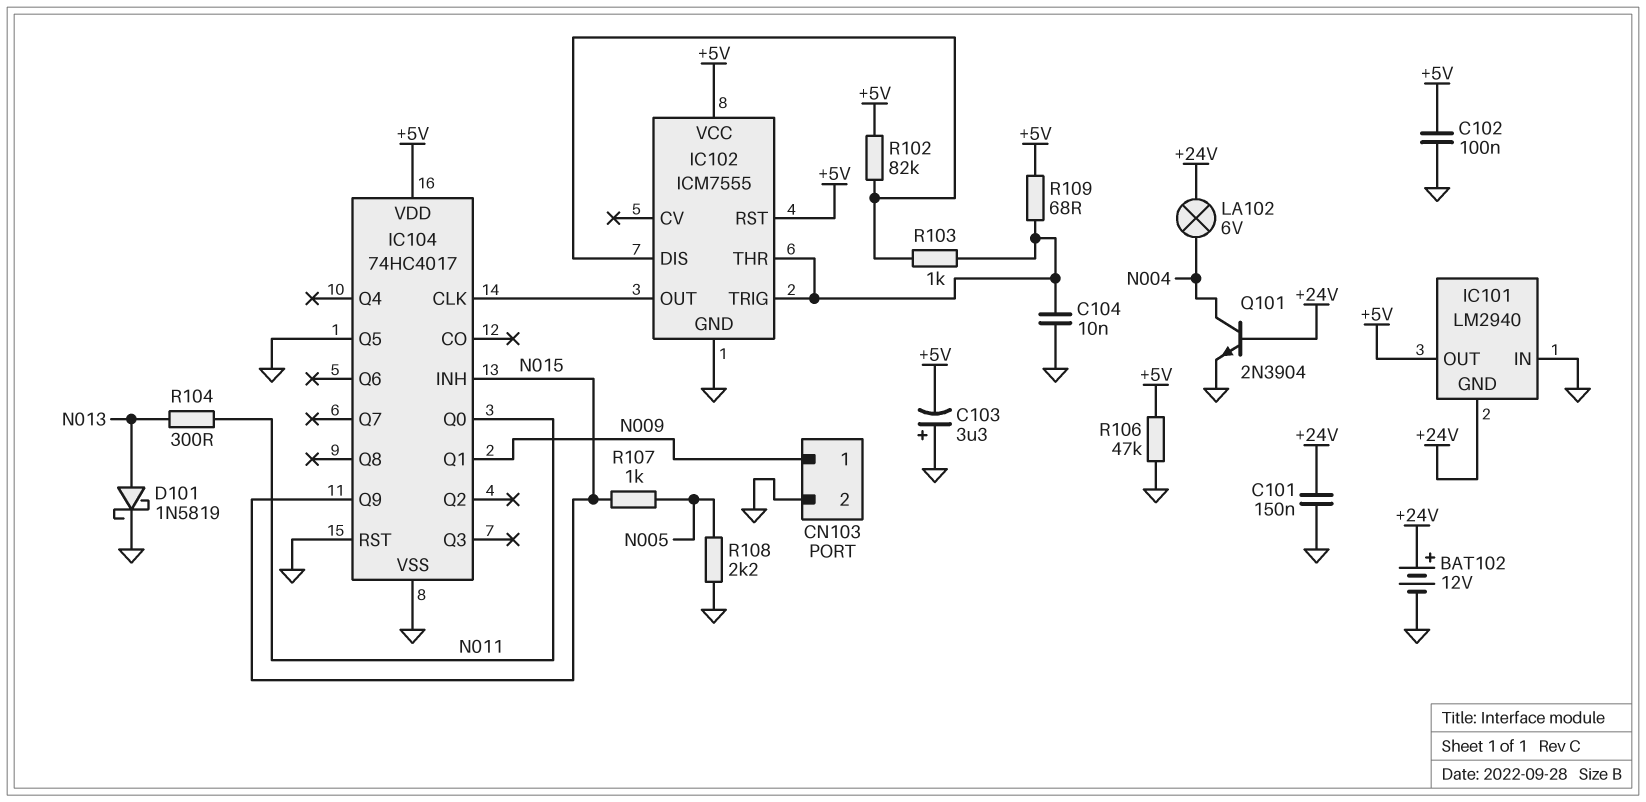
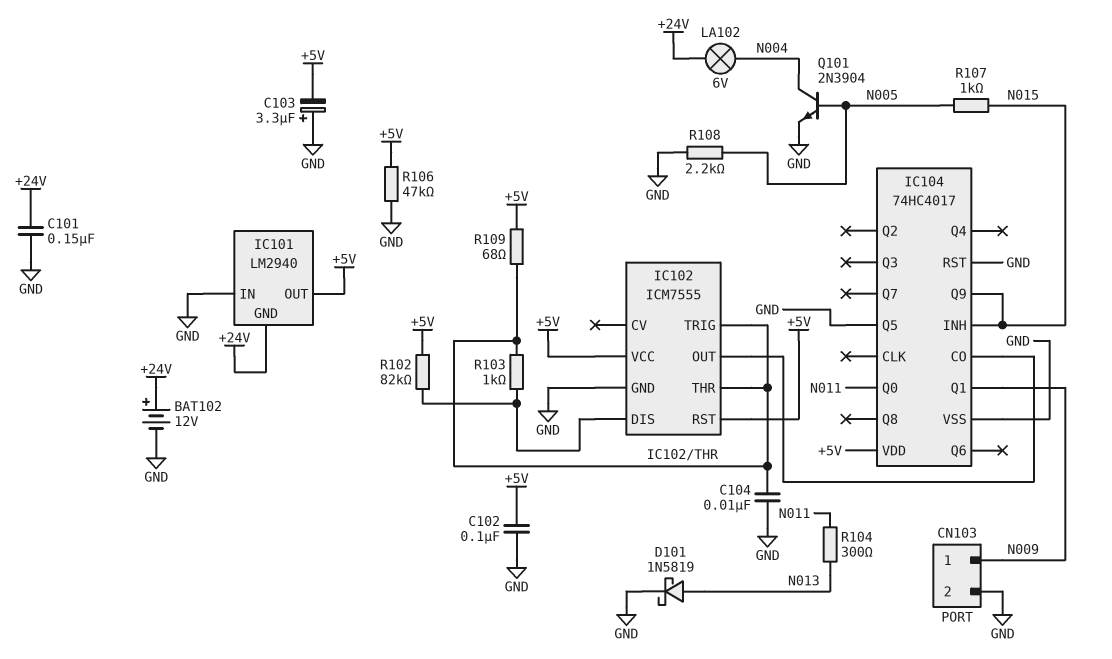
IC104 pin CLK: IC102/OUT -> none
IC104 pin CO: none -> IC102/OUT
Q101: NPN 2N3904 (B +24V, C N004, E GND) -> NPN 2N3904 (B N005, C N004, E GND)

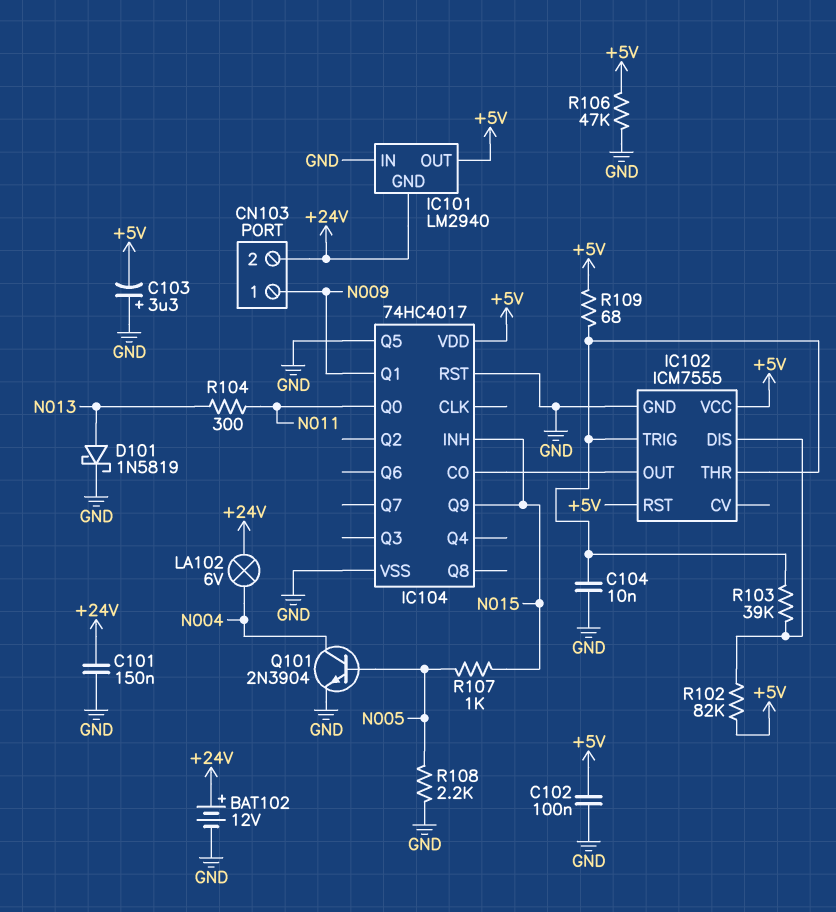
CN103 pin 2: GND -> +24V
R103: 1k (IC102/DIS, IC102/THR) -> 39k (IC102/DIS, IC102/THR)

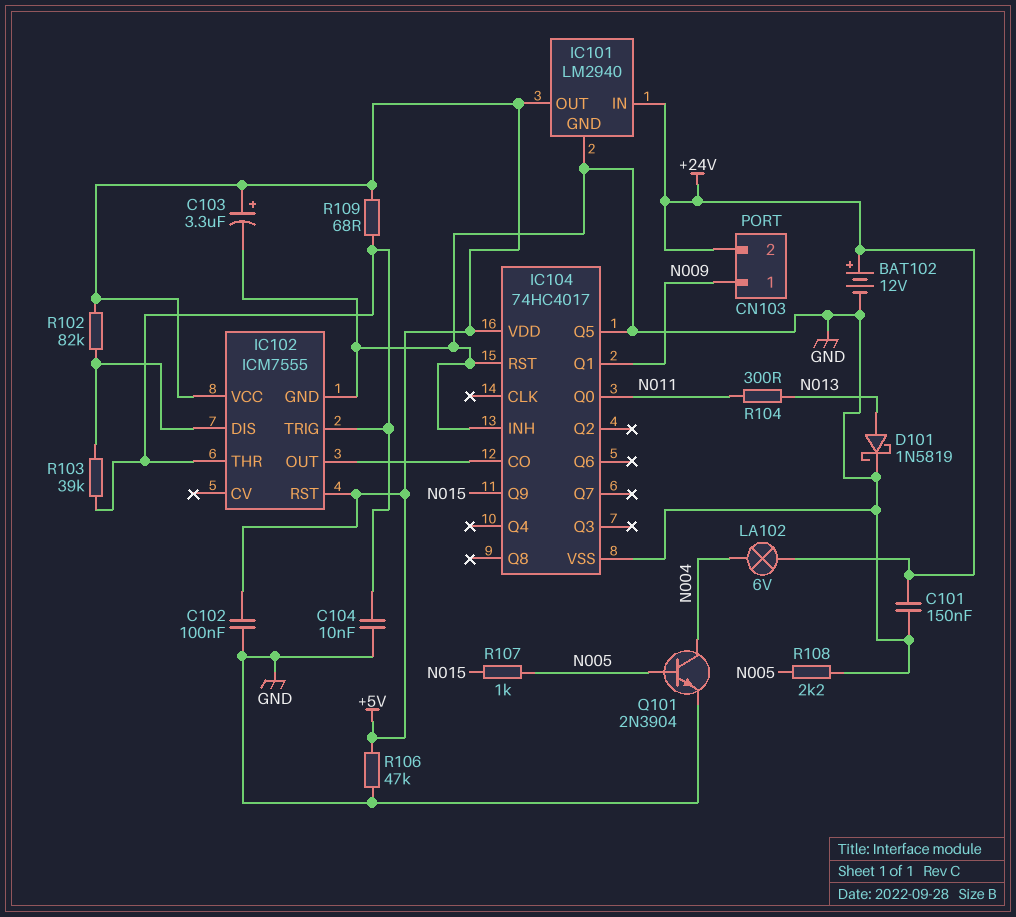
C103: 3.3uF (plus GND, minus +5V) -> 3.3uF (plus +5V, minus GND)
IC101 pin GND: +24V -> GND
IC101 pin IN: GND -> +24V
IC104 pin INH: N015 -> GND

